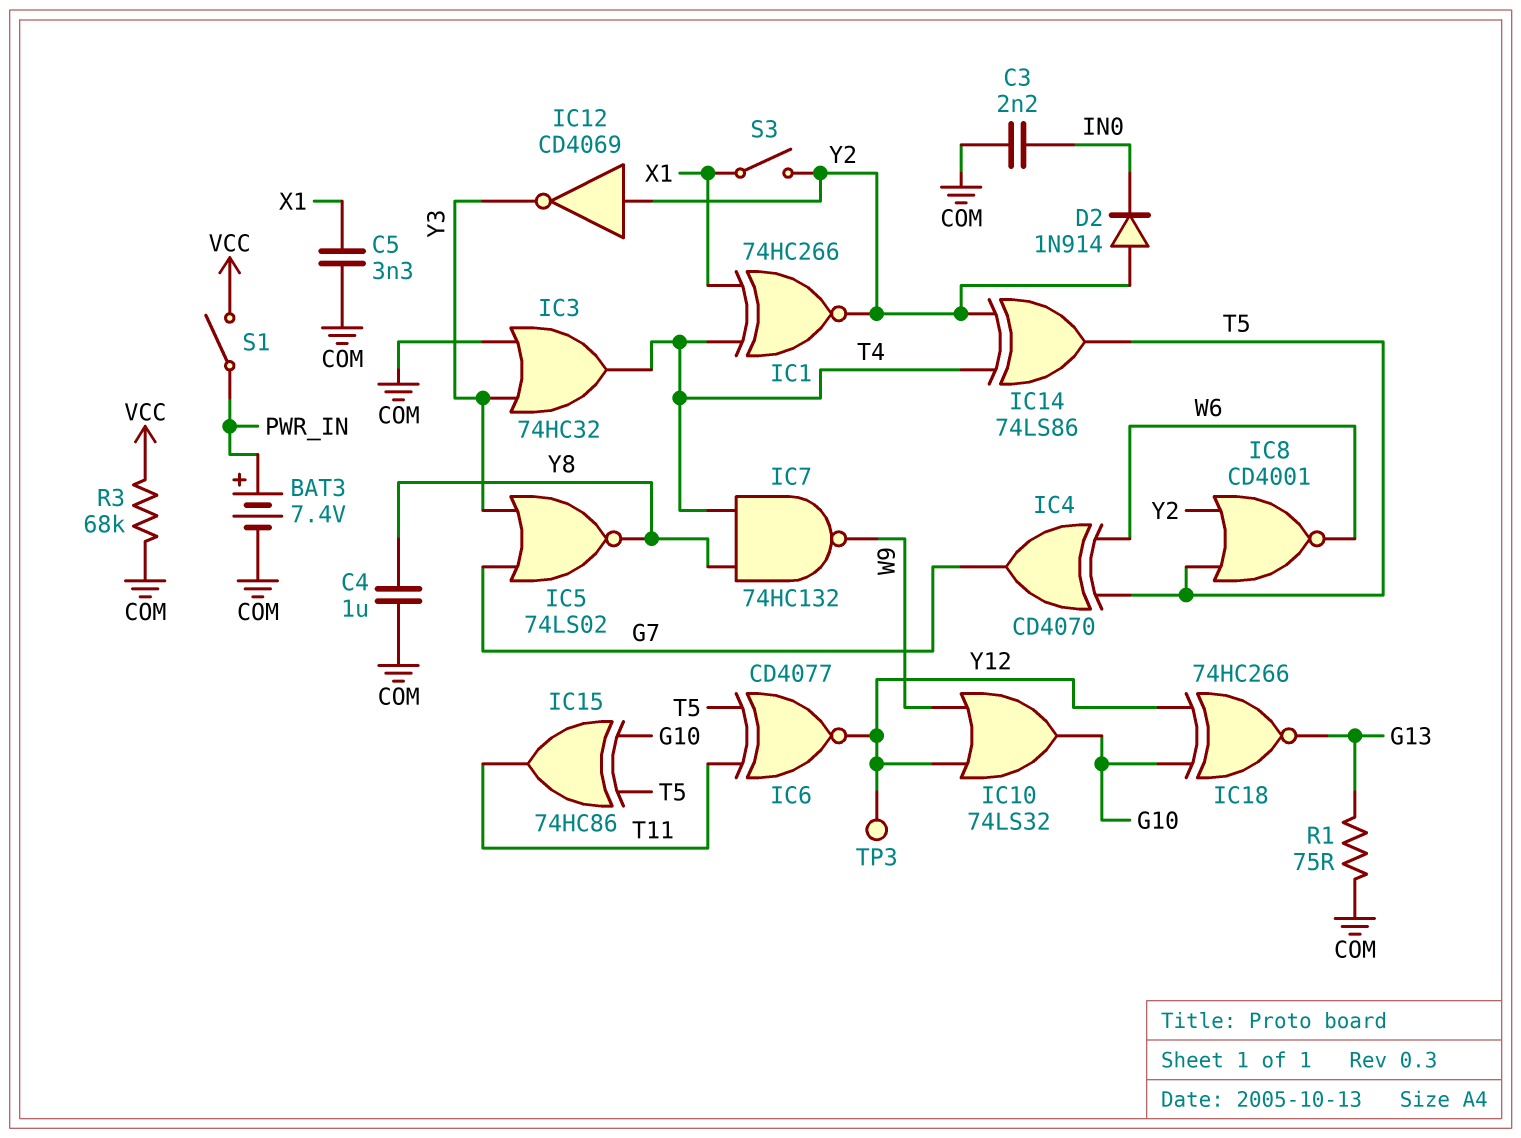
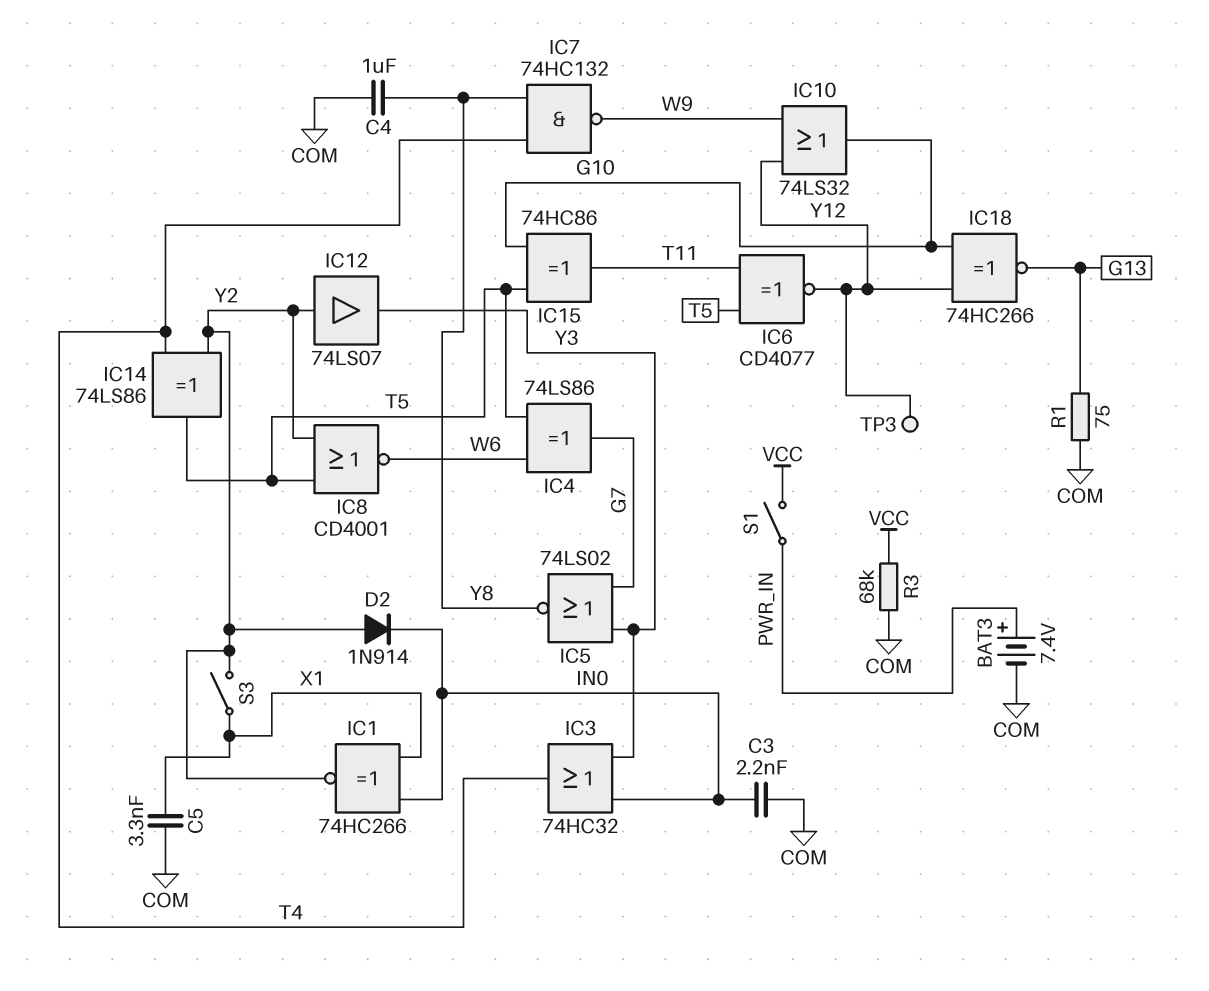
IC1: XNOR 74HC266 (in T4, in X1, out Y2) -> XNOR 74HC266 (in IN0, in X1, out Y2)
IC3: OR 74HC32 (in COM, in Y3, out T4) -> OR 74HC32 (in IN0, in Y3, out T4)
IC4: XOR CD4070 (in T5, in W6, out G7) -> XOR 74LS86 (in T5, in W6, out G7)
IC12: NOT CD4069 (in Y2, out Y3) -> buffer 74LS07 (in Y2, out Y3)

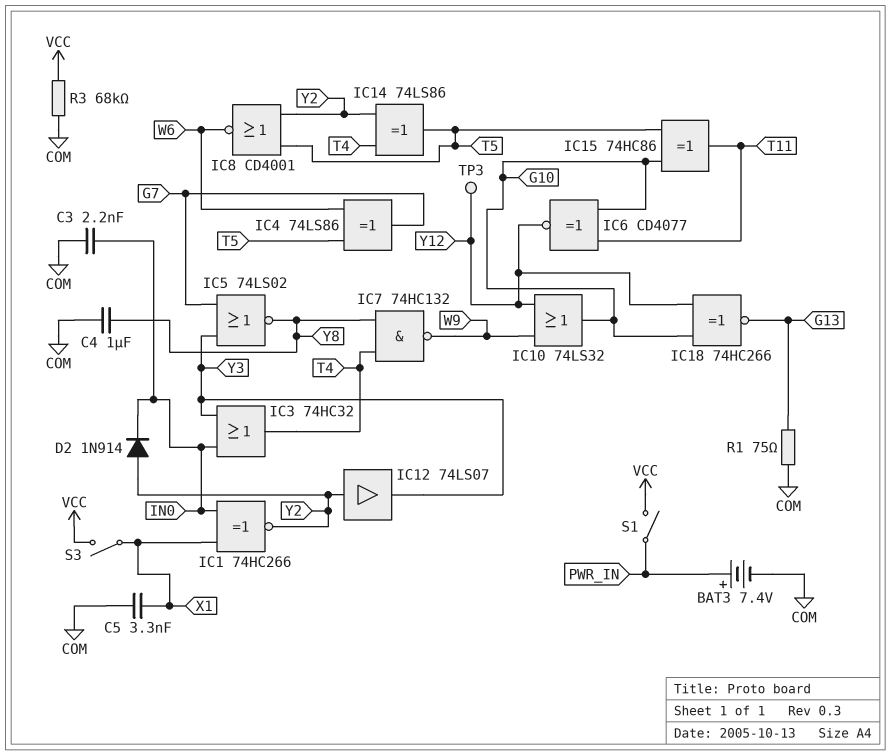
IC6: XNOR CD4077 (in T5, in T11, out Y12) -> XNOR CD4077 (in G10, in T11, out Y12)
S3: switch (X1, Y2) -> switch (VCC, X1)

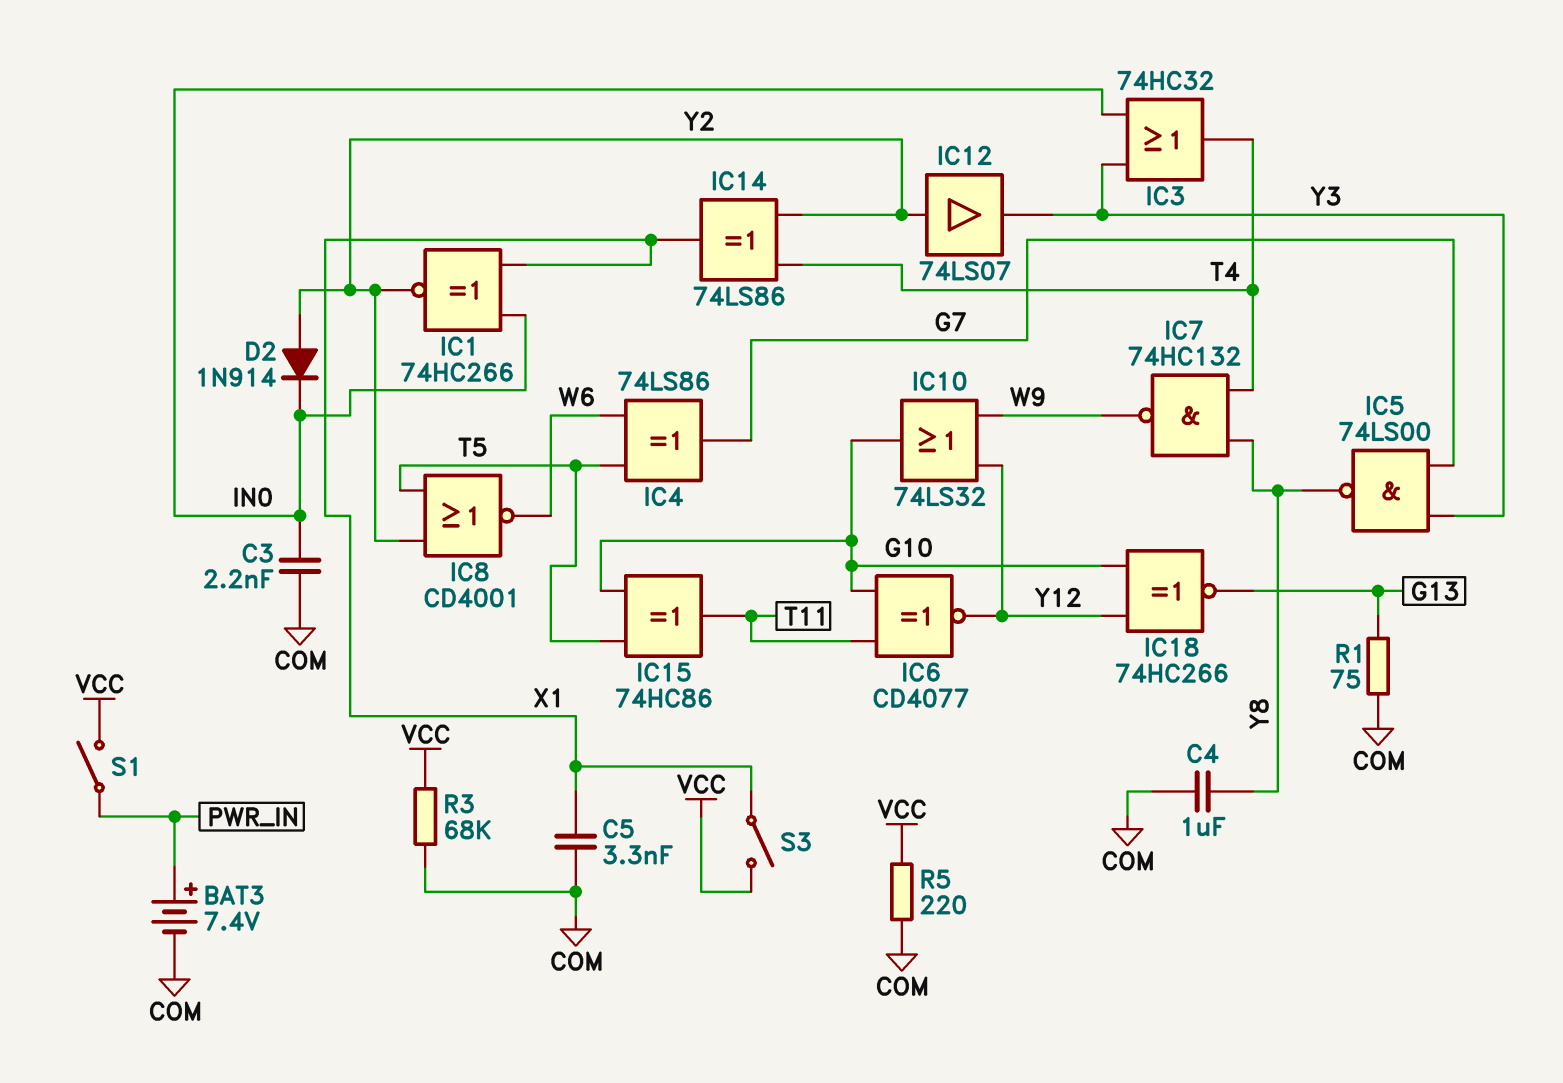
IC5: NOR 74LS02 (in G7, in Y3, out Y8) -> NAND 74LS00 (in G7, in Y3, out Y8)
IC14: XOR 74LS86 (in T4, in Y2, out T5) -> XOR 74LS86 (in T4, in Y2, out X1)
R5: none -> 220 (COM, VCC)
TP3: test point (Y12) -> none

